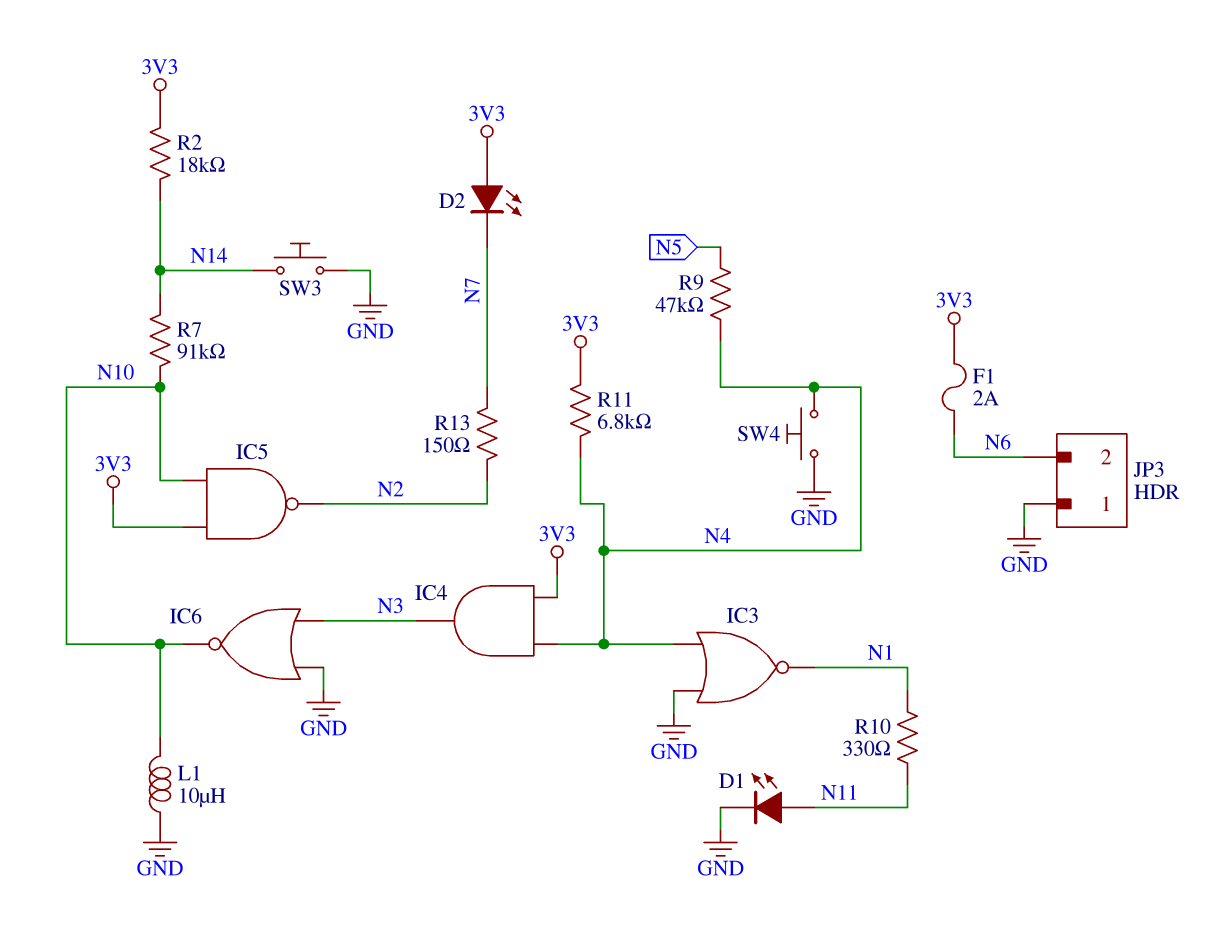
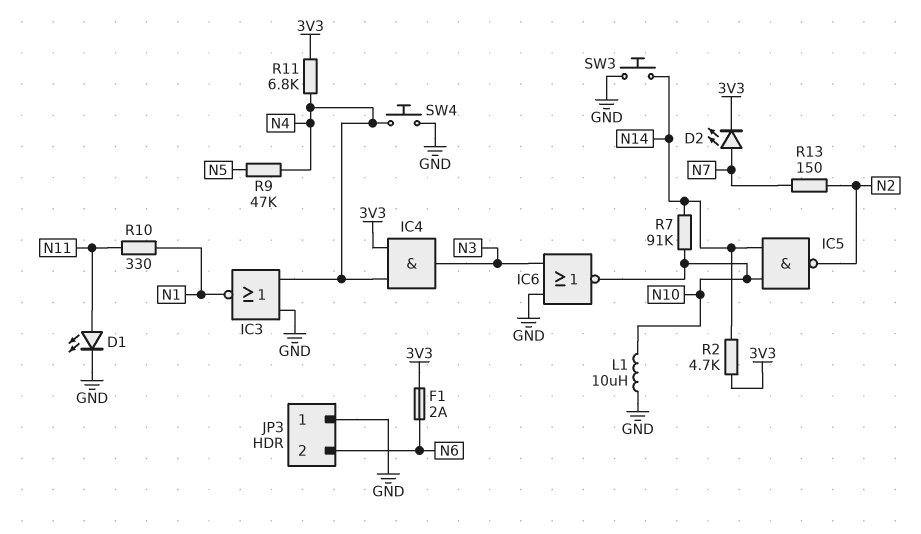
D2: LED (A 3V3, K N7) -> LED (A N7, K 3V3)
IC5: NAND (in 3V3, in N10, out N2) -> NAND (in N10, in N14, out N2)
R2: 18k (3V3, N14) -> 4.7k (3V3, N14)

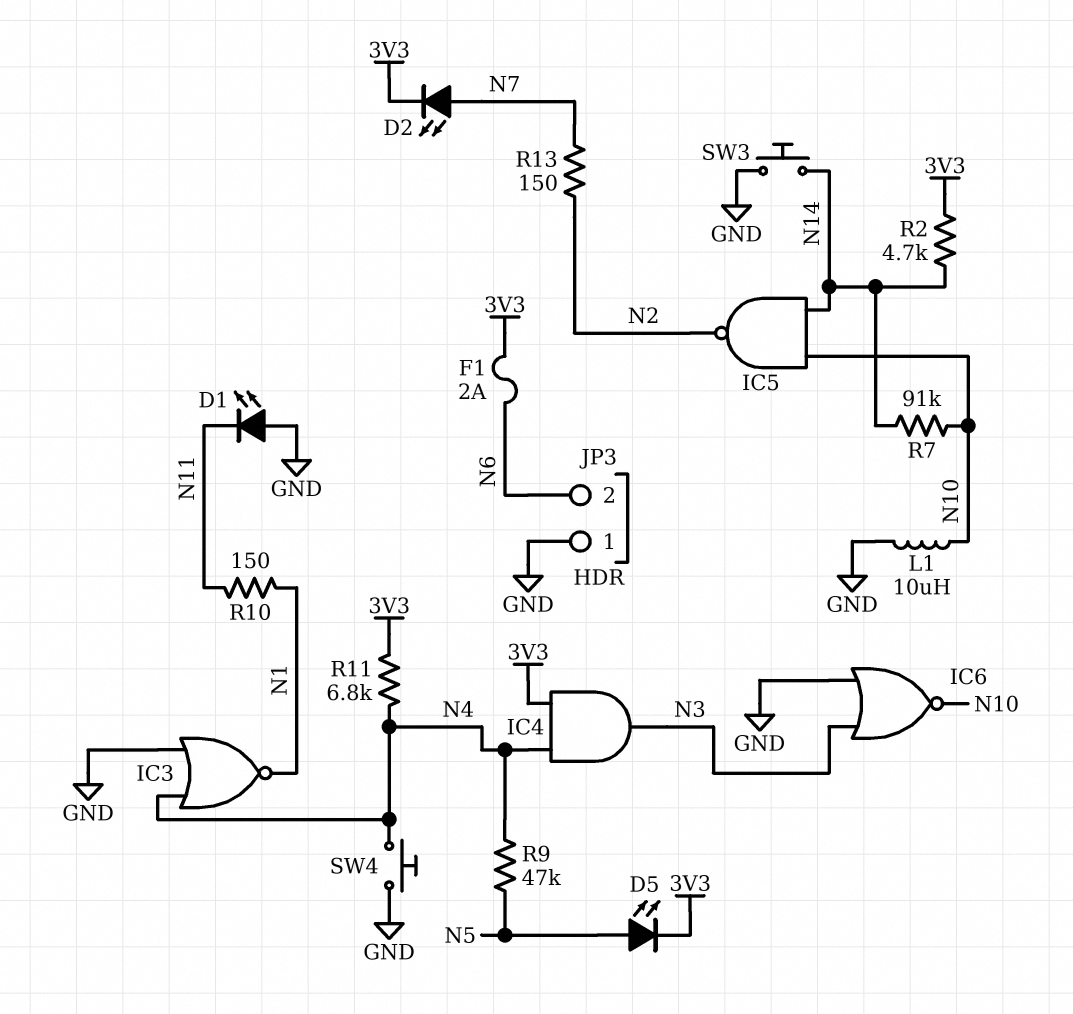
D1: LED (A N11, K GND) -> LED (A GND, K N11)
D5: none -> LED (A N5, K 3V3)
R10: 330 (N1, N11) -> 150 (N1, N11)

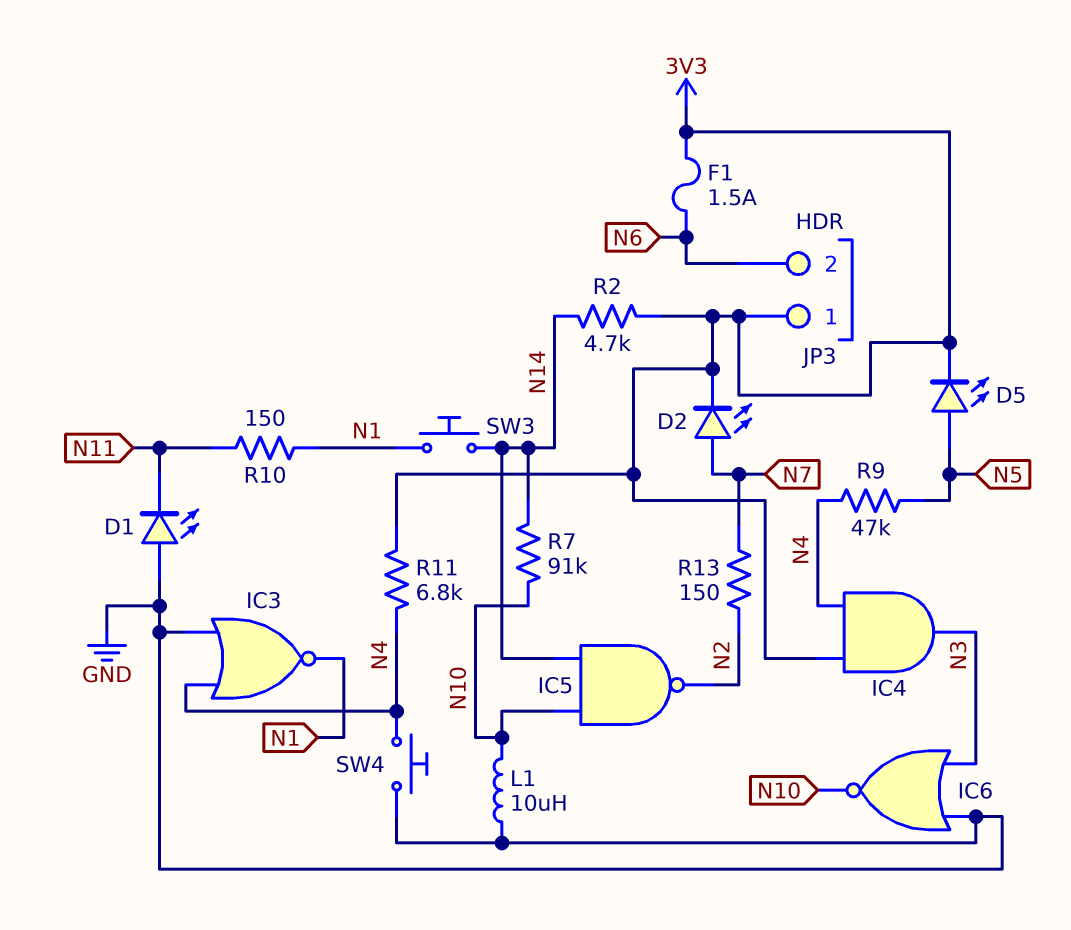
F1: 2A (3V3, N6) -> 1.5A (3V3, N6)
JP3 pin 1: GND -> 3V3
SW3: button (GND, N14) -> button (N1, N14)

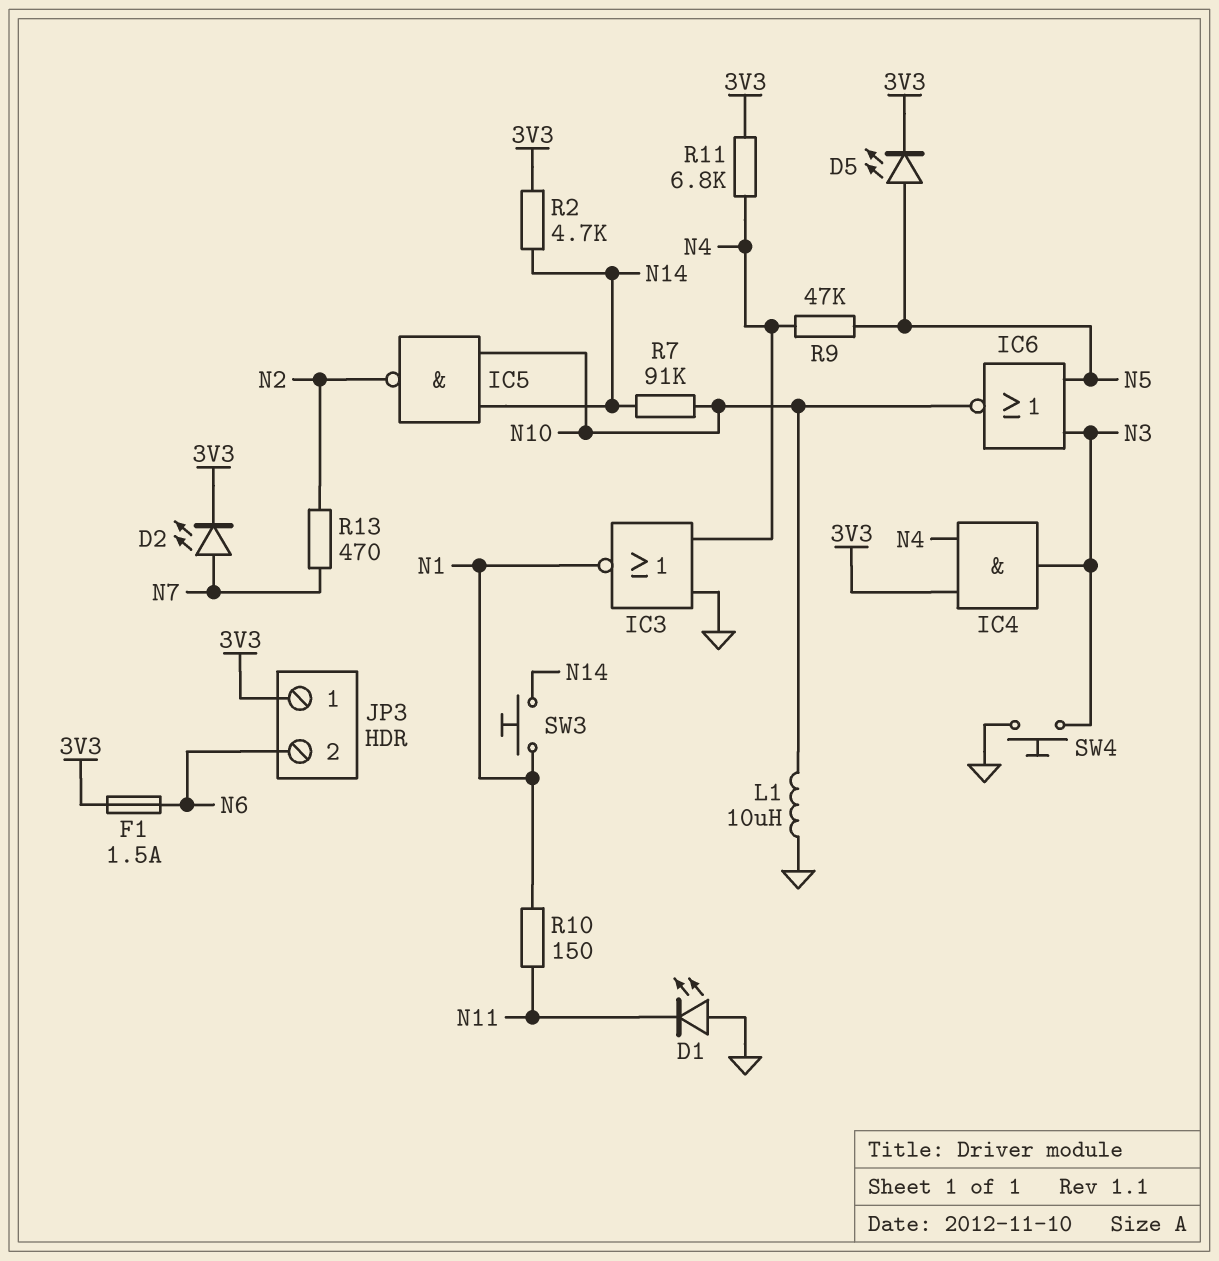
IC6: NOR (in GND, in N3, out N10) -> NOR (in N3, in N5, out N10)
R13: 150 (N2, N7) -> 470 (N2, N7)
SW4: button (GND, N4) -> button (GND, N3)

